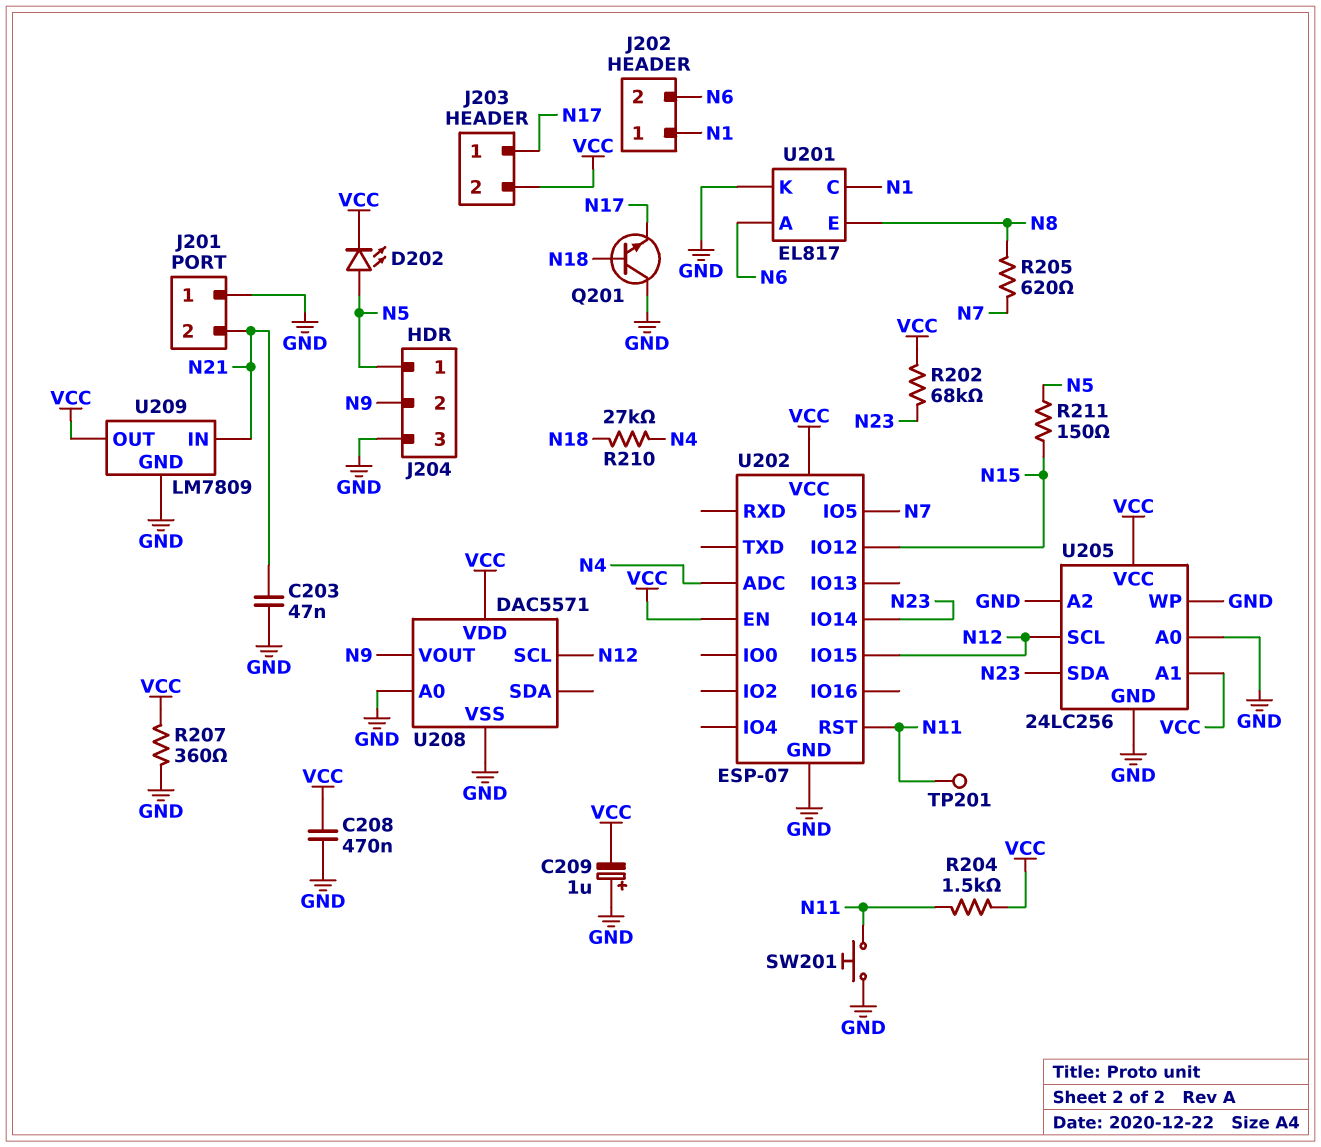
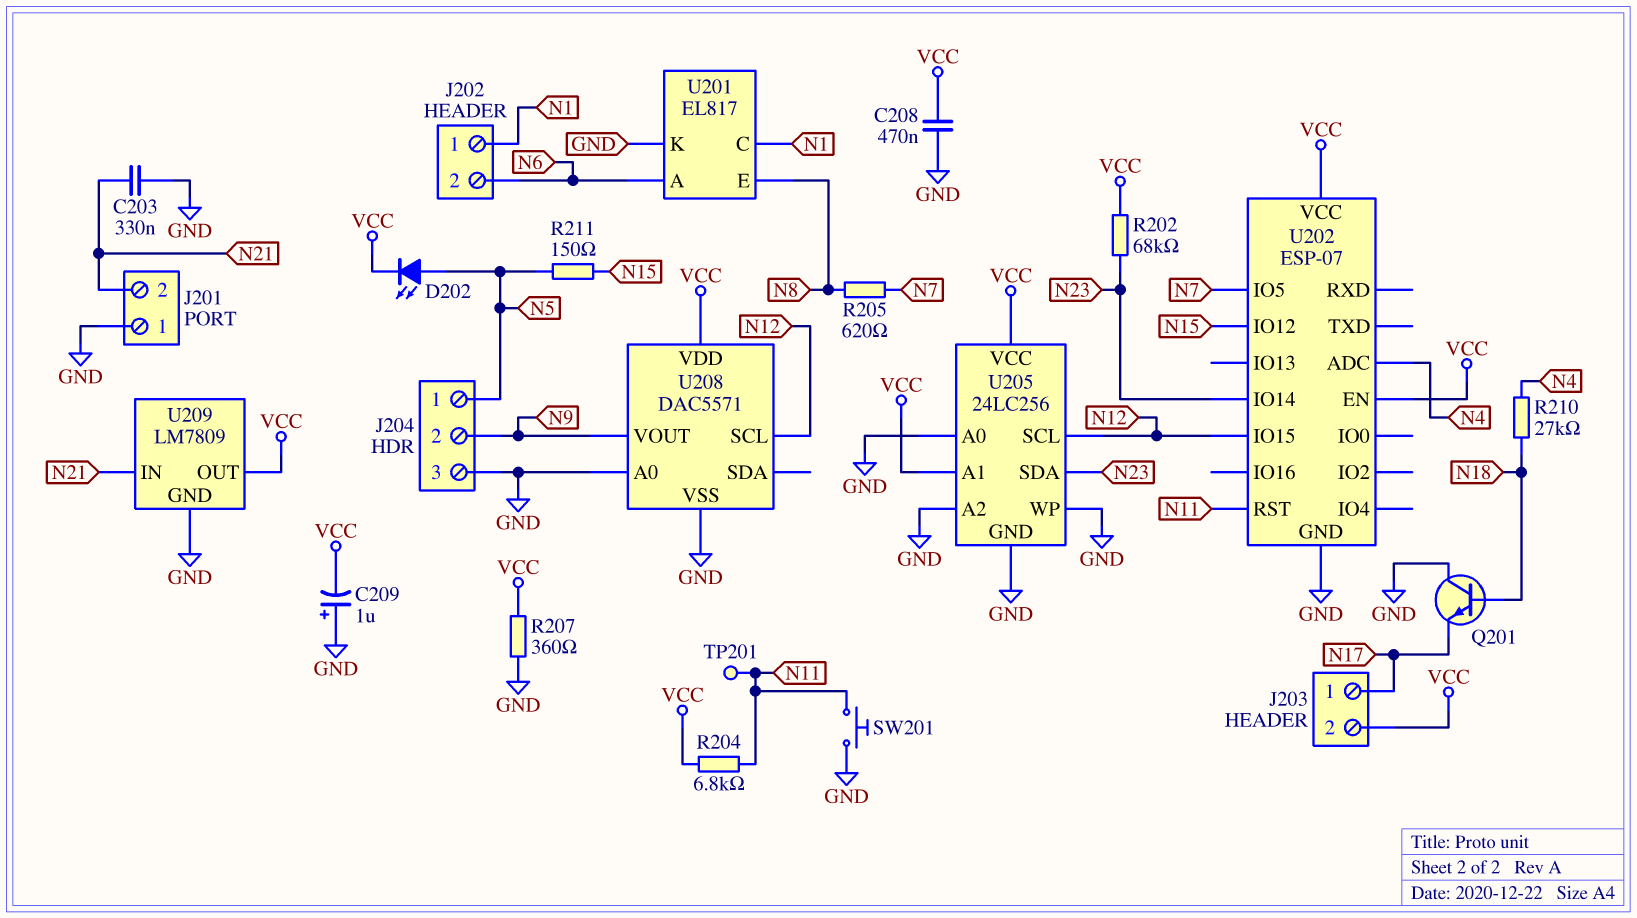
C203: 47nF (GND, N21) -> 330nF (GND, N21)
R204: 1.5k (N11, VCC) -> 6.8k (N11, VCC)

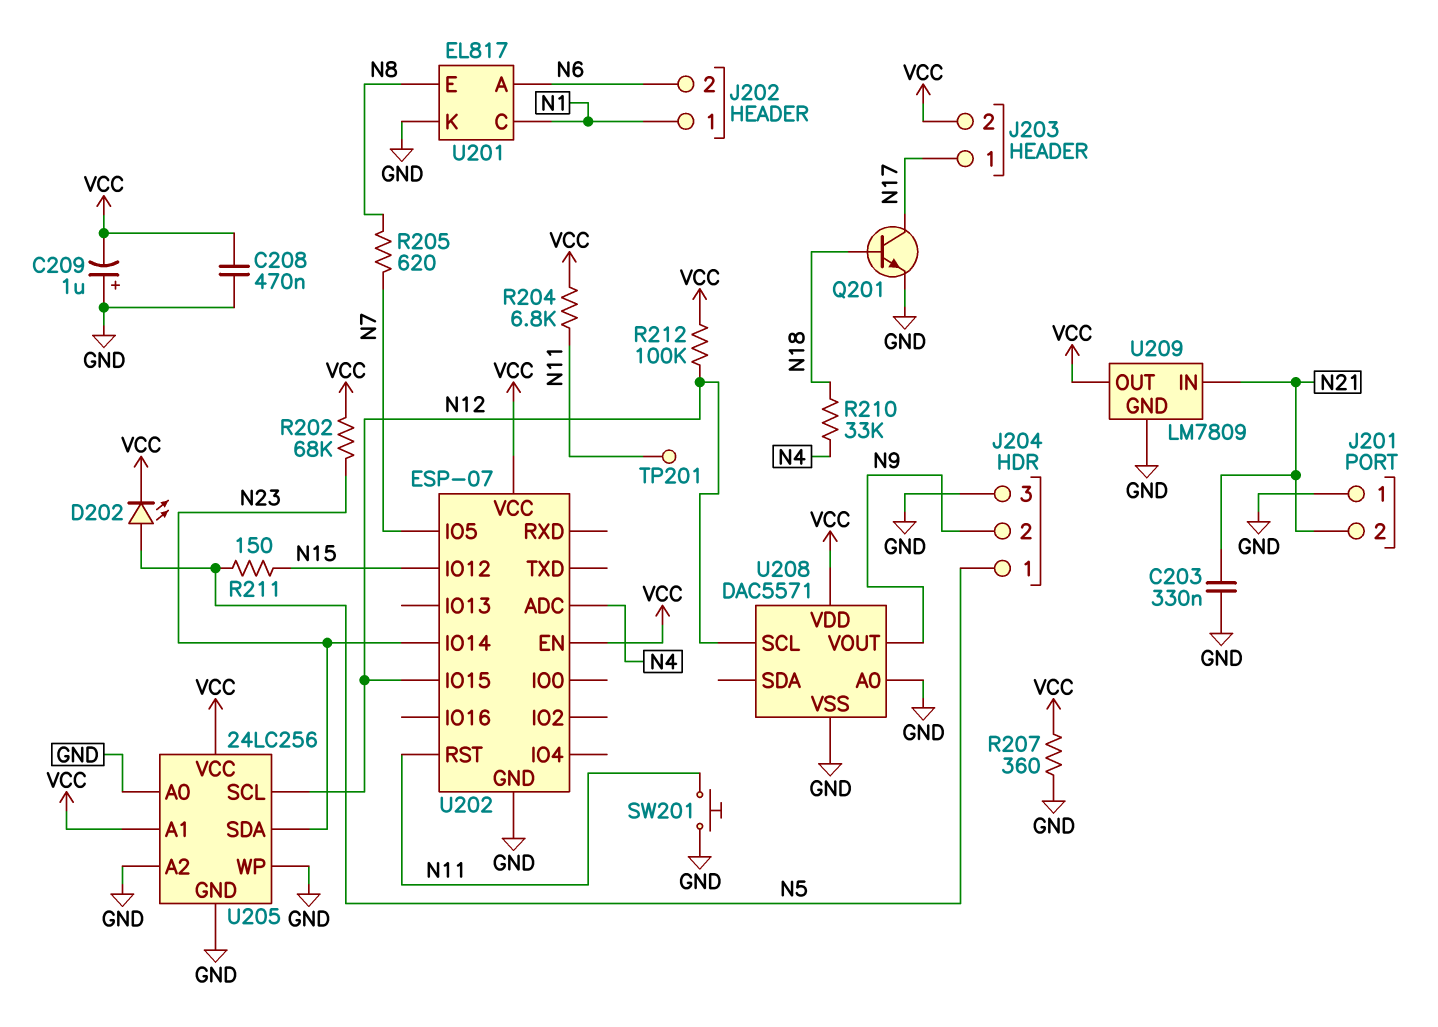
Q201: NPN (B N18, C GND, E N17) -> NPN (B N18, C N17, E GND)
R210: 27k (N4, N18) -> 33k (N4, N18)
R212: none -> 100k (N12, VCC)

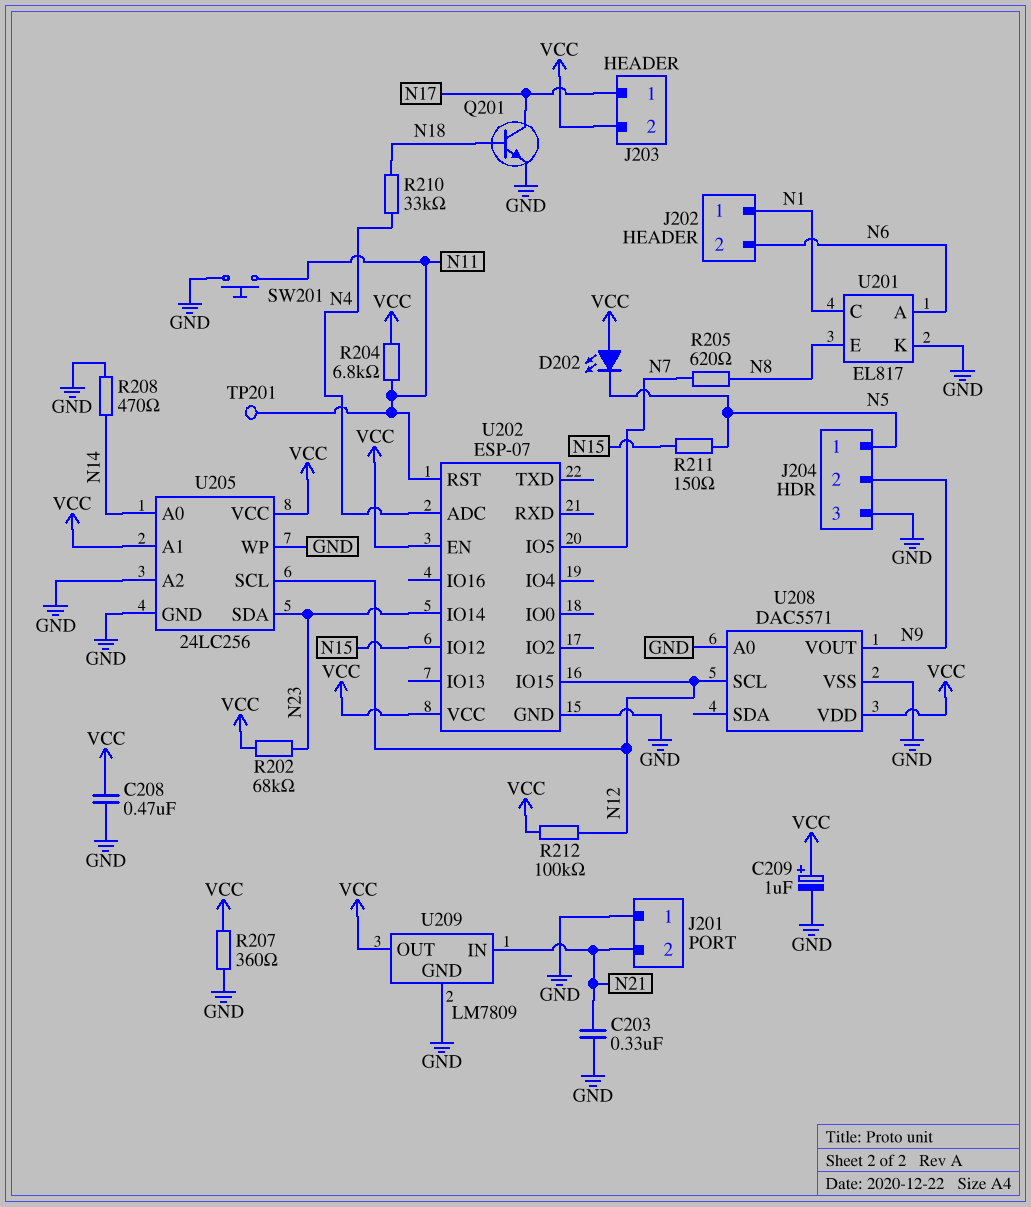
C209: 1uF (plus GND, minus VCC) -> 1uF (plus VCC, minus GND)
D202: LED (A N5, K VCC) -> LED (A VCC, K N5)
R208: none -> 470 (GND, N14)
U205 pin A0: GND -> N14

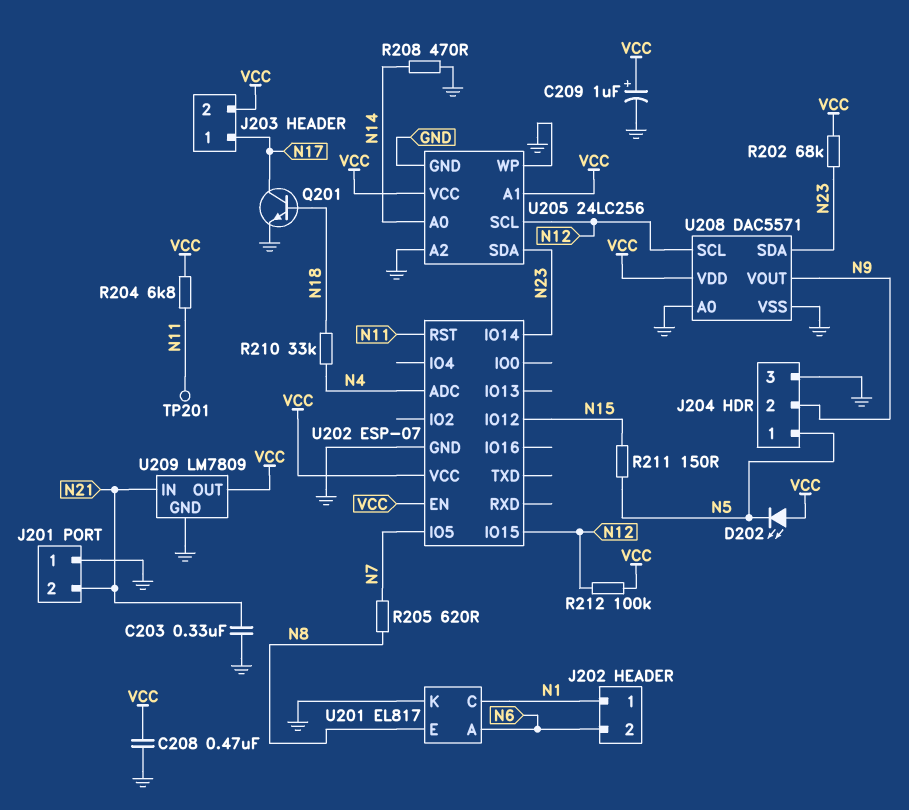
R207: 360 (GND, VCC) -> none
SW201: button (GND, N11) -> none
U208 pin SDA: none -> N23

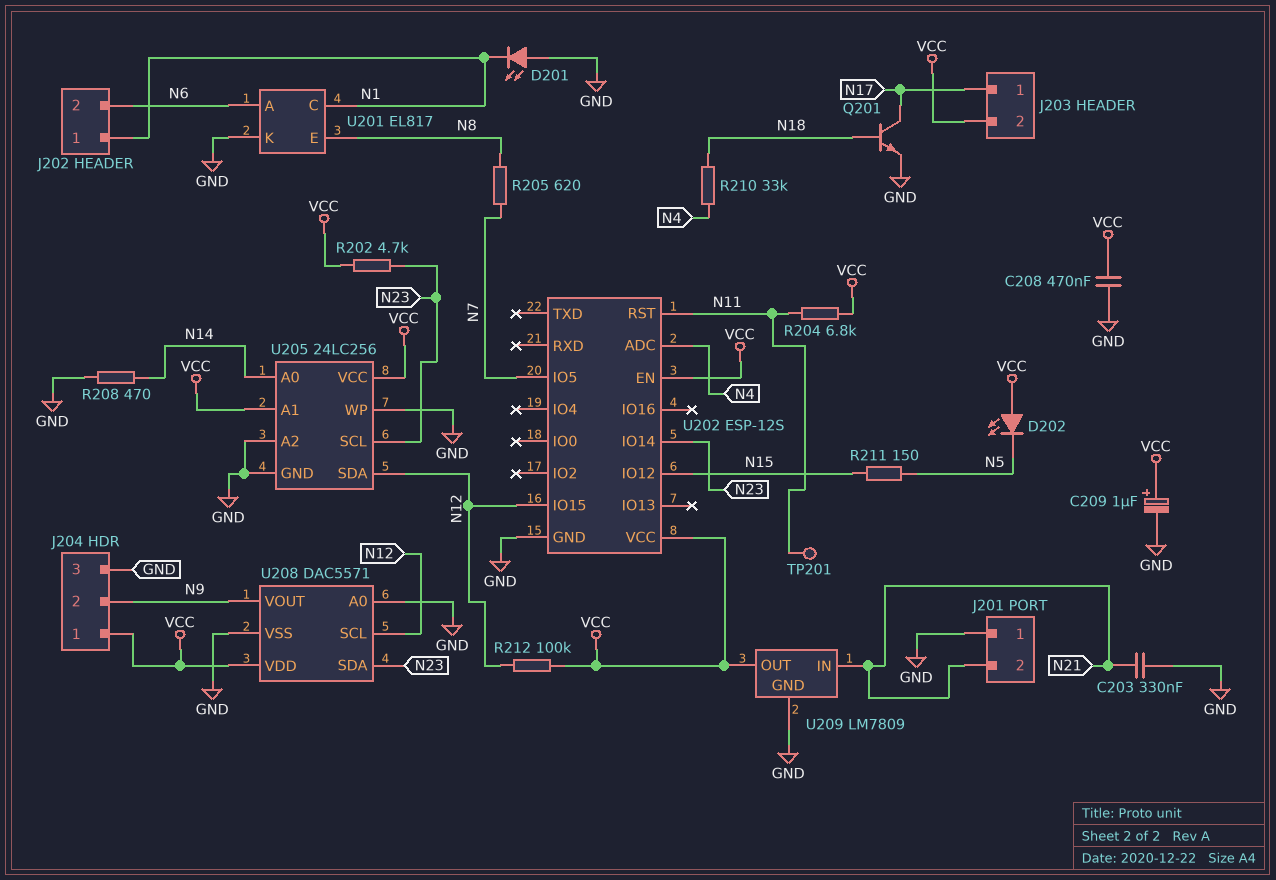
D201: none -> LED (A GND, K N1)
J204 pin 1: N5 -> VCC
R202: 68k (N23, VCC) -> 4.7k (N23, VCC)
U202: ESP-07 -> ESP-12S
U205 pin SCL: N12 -> N23
U205 pin SDA: N23 -> N12

